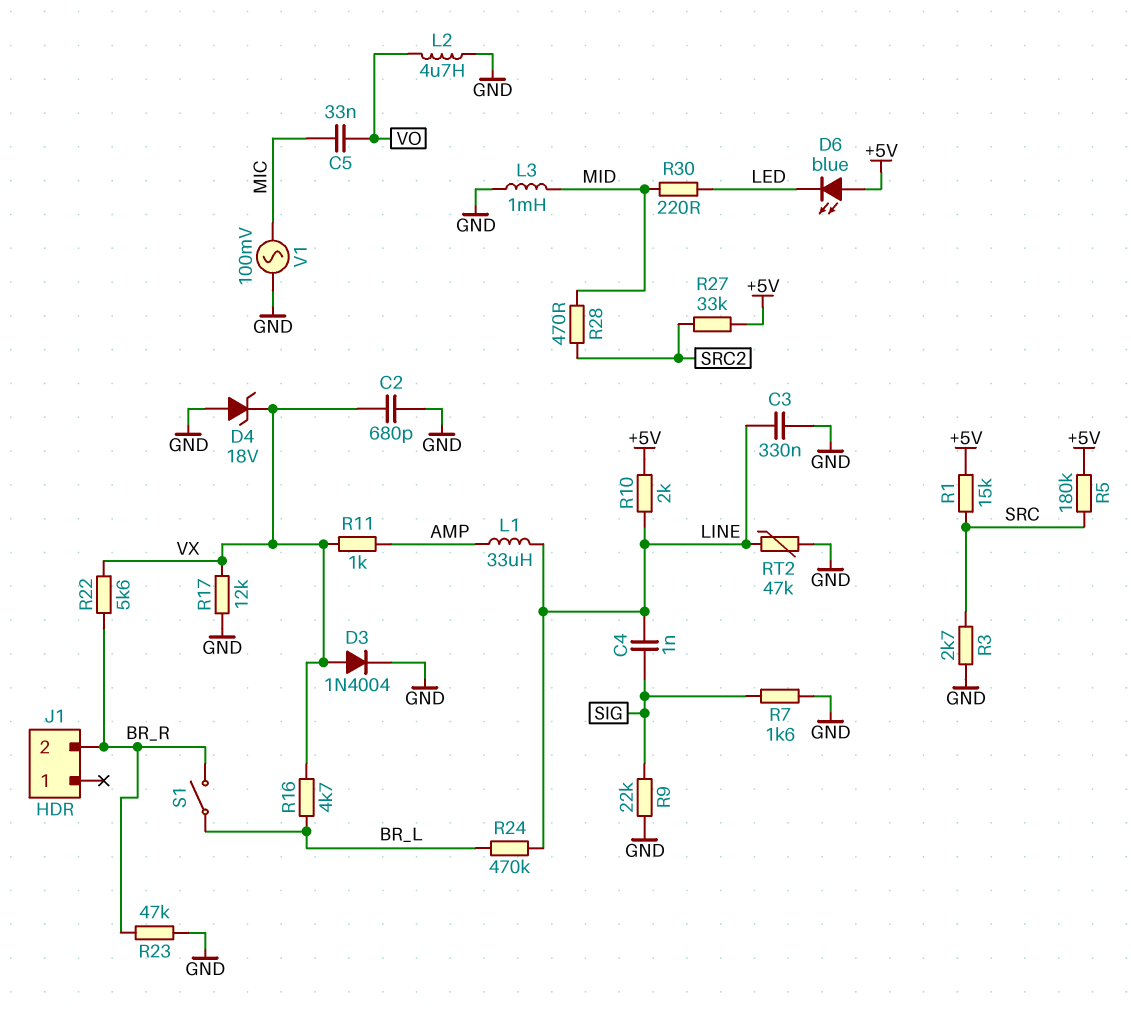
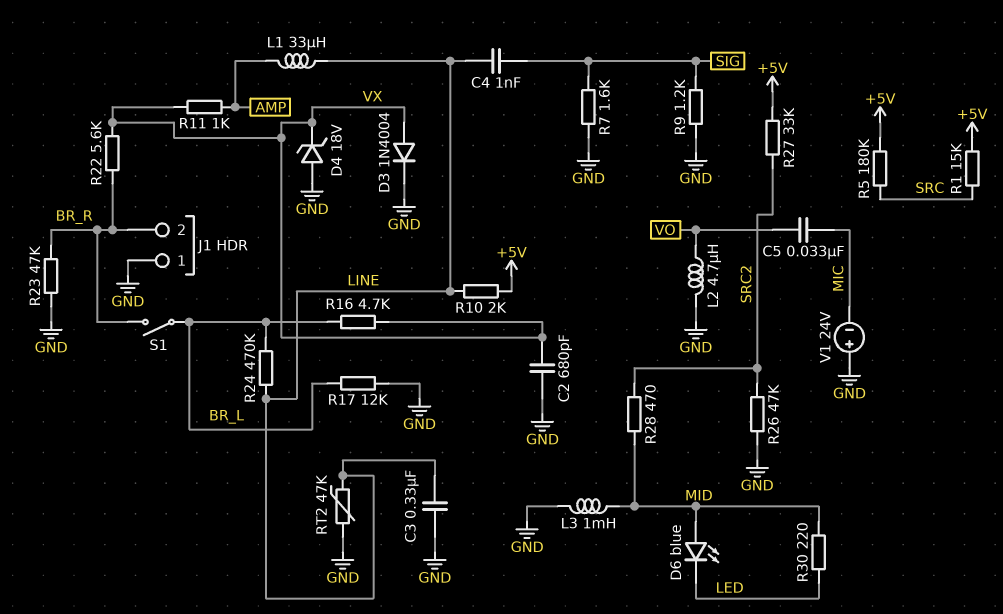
D6: LED blue (A +5V, K LED) -> LED blue (A MID, K LED)
J1 pin 1: none -> GND
R3: 2.7k (GND, SRC) -> none
R9: 22k (GND, SIG) -> 1.2k (GND, SIG)
R17: 12k (GND, VX) -> 12k (BR_L, GND)
R26: none -> 47k (GND, SRC2)
V1: AC 100mV (GND, MIC) -> 24V (plus GND, minus MIC)

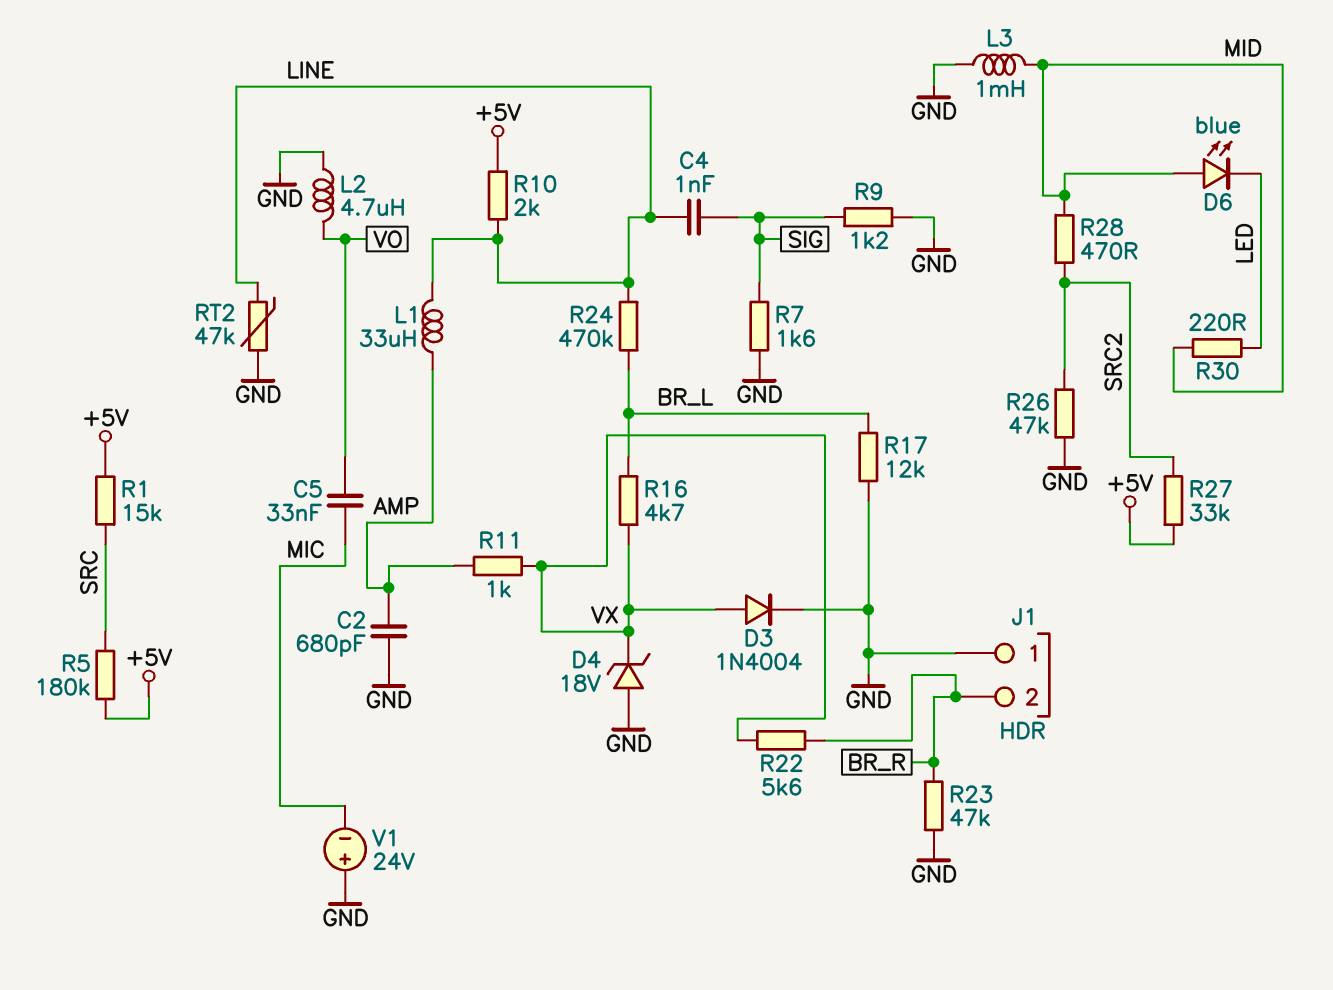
C2: 680pF (GND, VX) -> 680pF (AMP, GND)
C3: 330nF (GND, LINE) -> none
S1: switch (BR_L, BR_R) -> none

